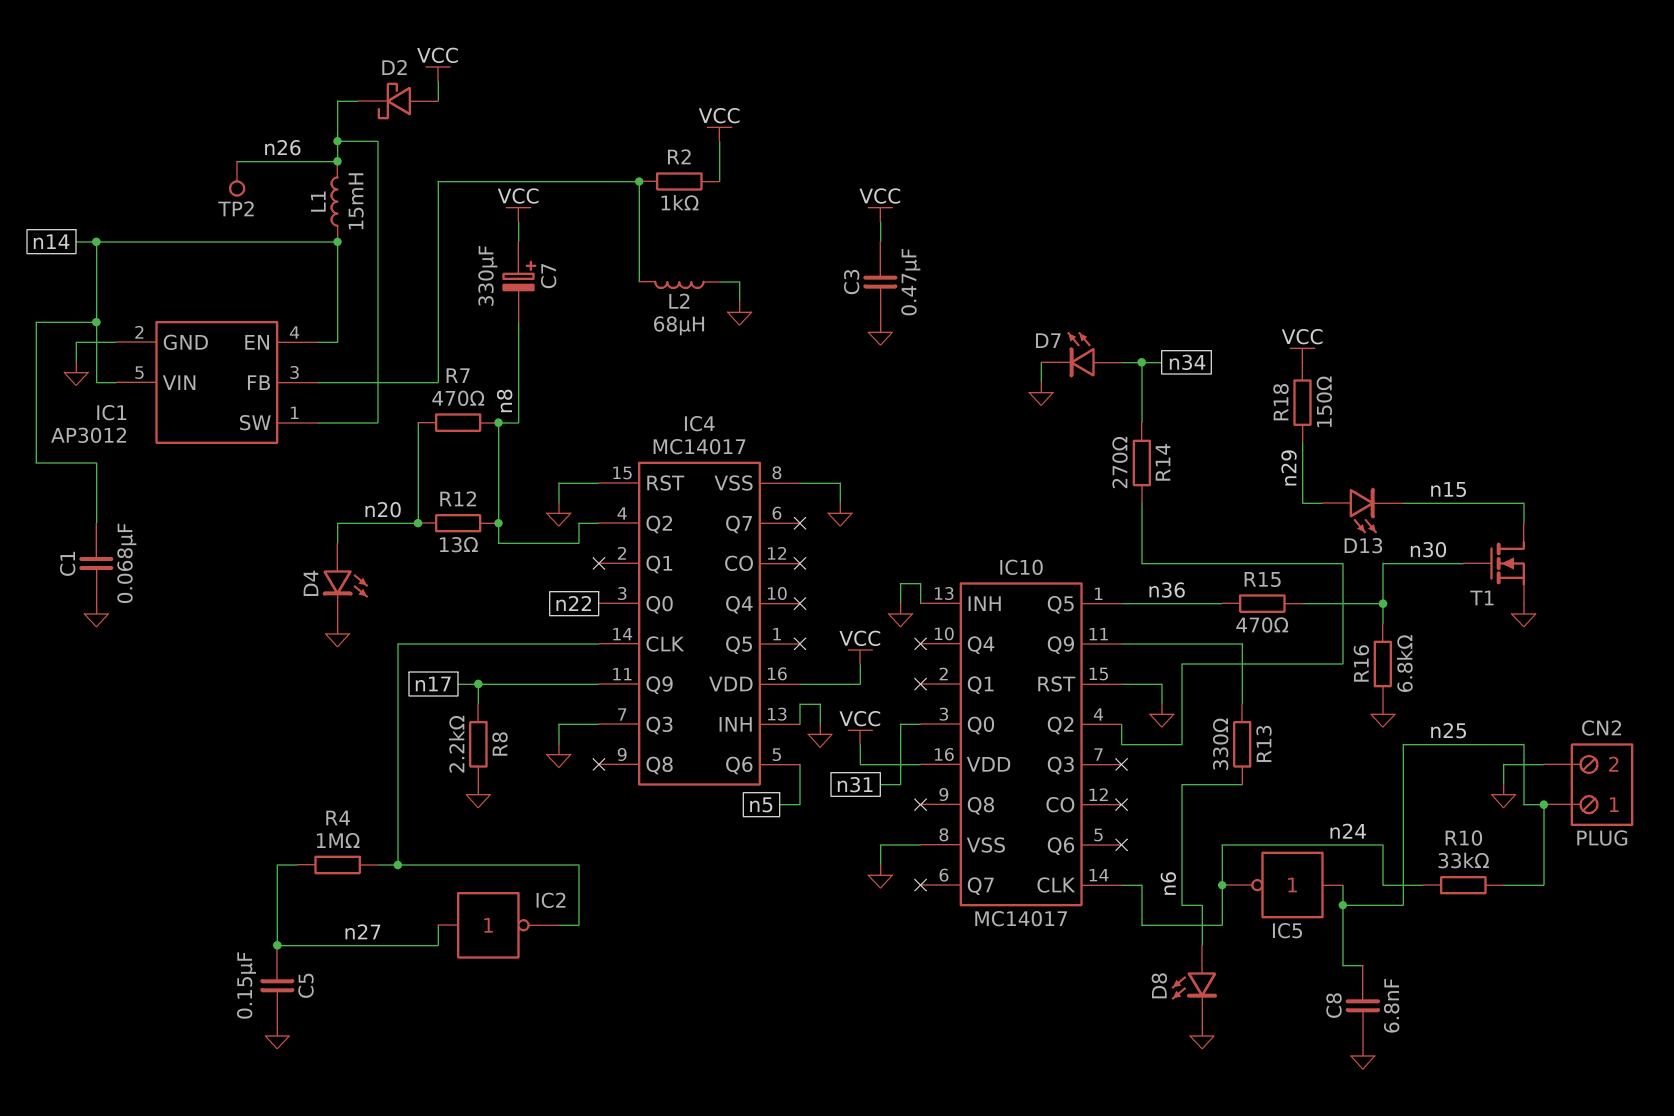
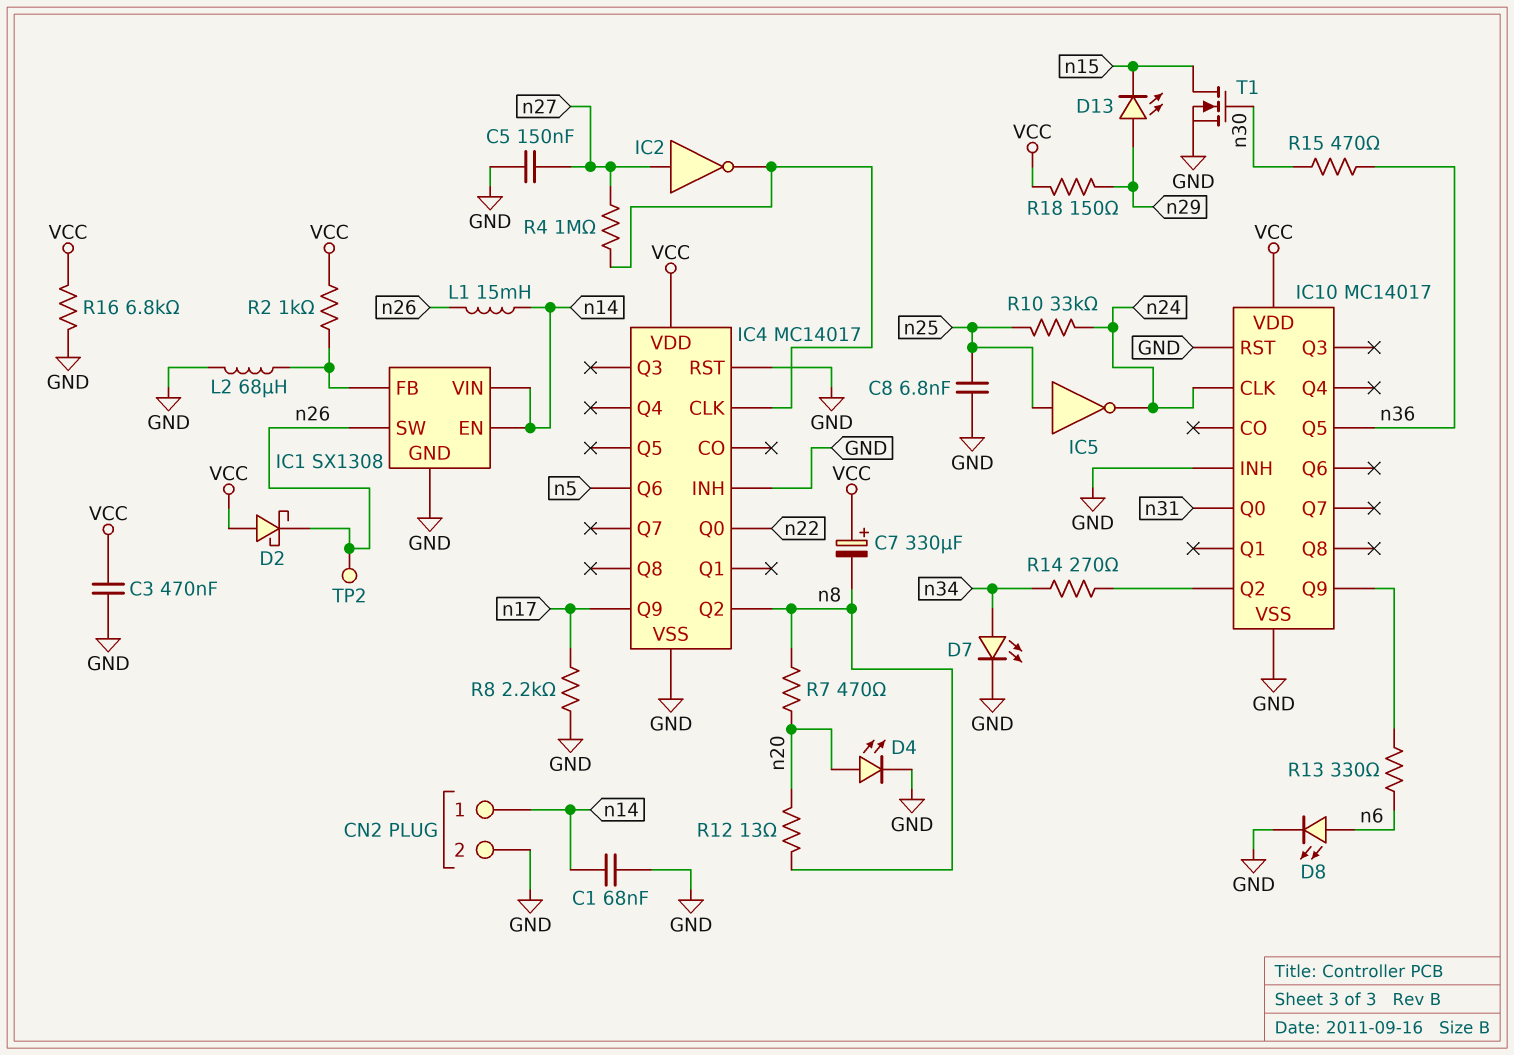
CN2 pin 1: n25 -> n14
IC1: AP3012 -> SX1308
IC4 pin Q3: GND -> none
R16: 6.8k (GND, n30) -> 6.8k (GND, VCC)

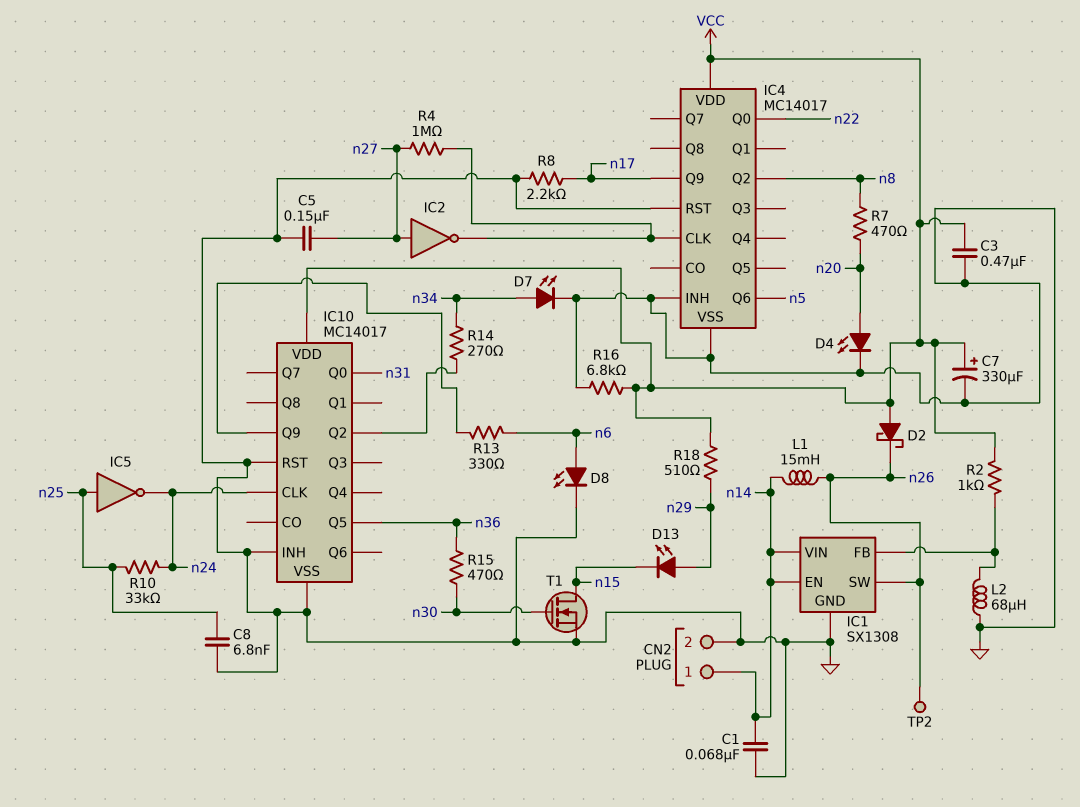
C7: 330uF (plus VCC, minus n8) -> 330uF (plus VCC, minus GND)
R12: 13 (n8, n20) -> none
R18: 150 (VCC, n29) -> 510 (VCC, n29)

